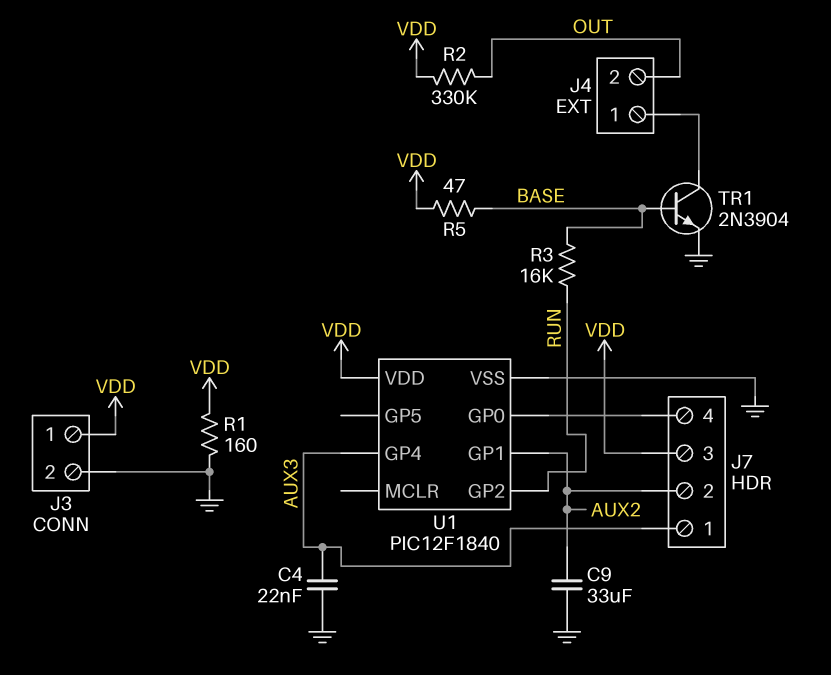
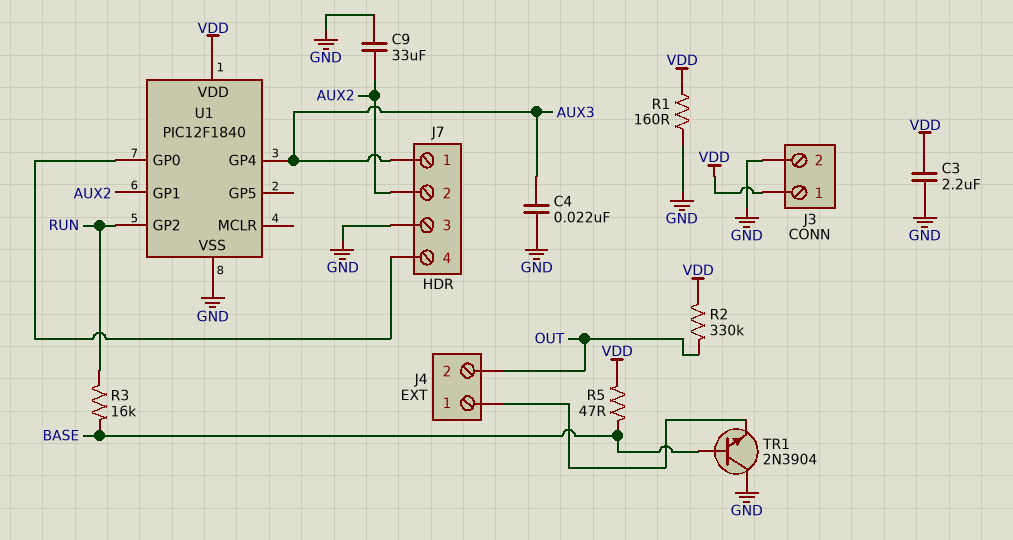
C3: none -> 2.2uF (GND, VDD)
J7 pin 3: VDD -> GND
TR1: NPN 2N3904 (B BASE, C J4/1, E GND) -> NPN 2N3904 (B BASE, C GND, E J4/1)

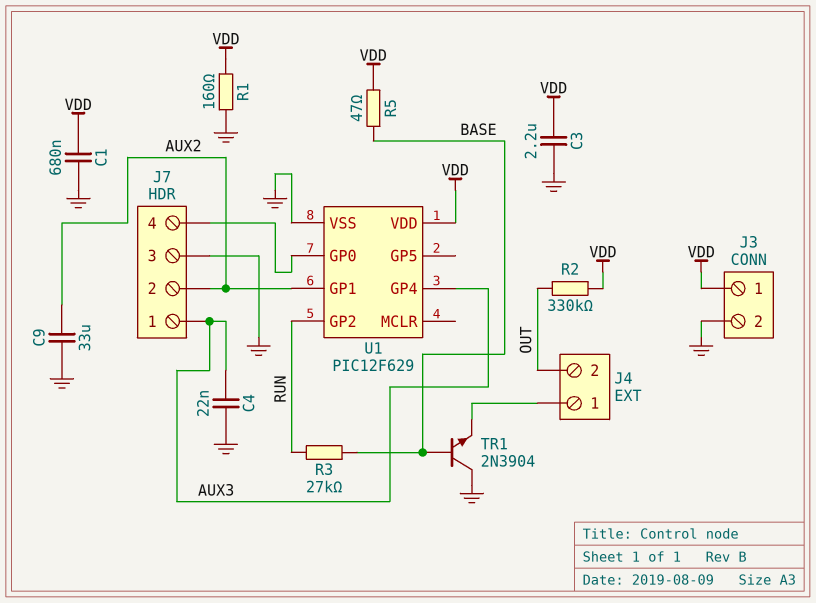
C1: none -> 680nF (GND, VDD)
R3: 16k (BASE, RUN) -> 27k (BASE, RUN)
U1: PIC12F1840 -> PIC12F629

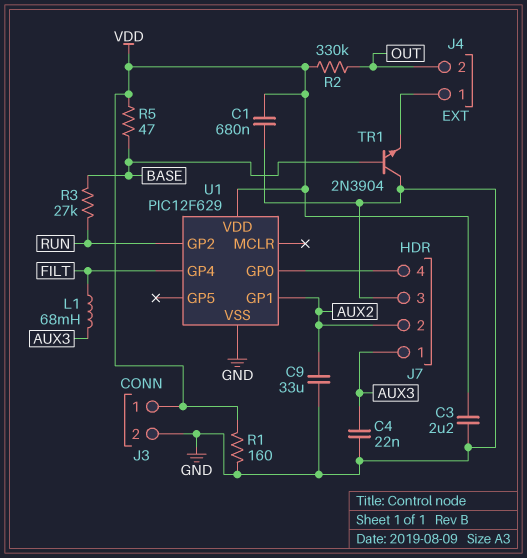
L1: none -> 68mH (AUX3, FILT)
U1 pin GP4: AUX3 -> FILT

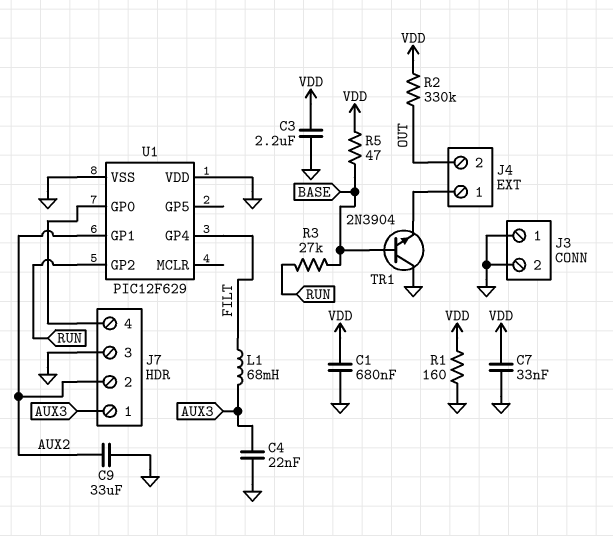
C7: none -> 33nF (GND, VDD)
J3 pin 1: VDD -> GND
U1 pin VDD: VDD -> GND

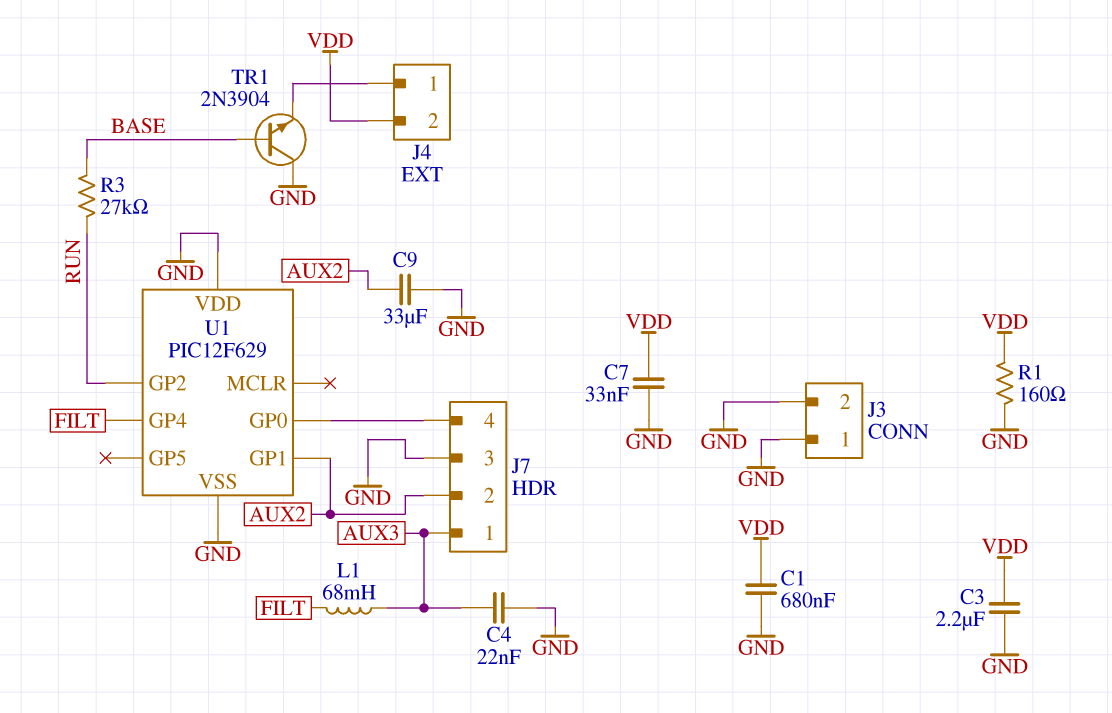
J4 pin 2: OUT -> VDD
R2: 330k (OUT, VDD) -> none
R5: 47 (BASE, VDD) -> none

